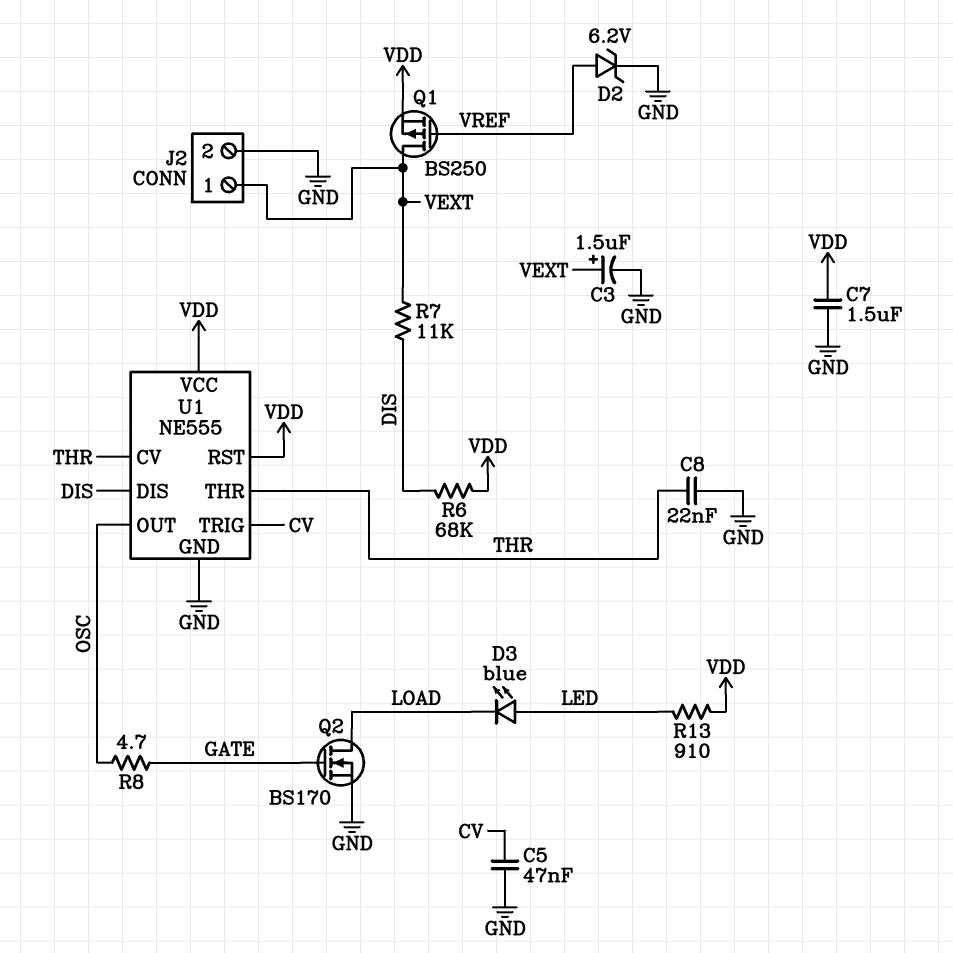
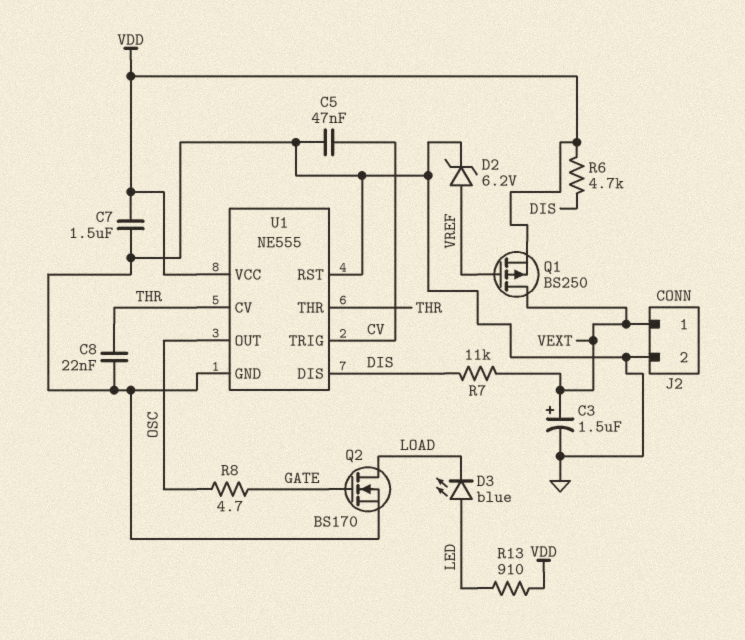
R6: 68k (DIS, VDD) -> 4.7k (DIS, VDD)
U1 pin RST: VDD -> GND

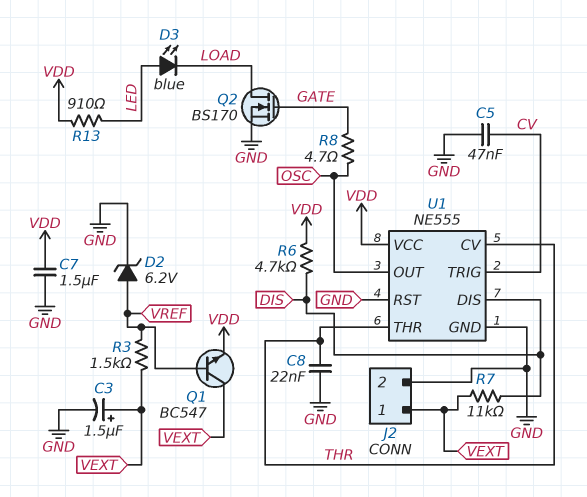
Q1: PMOS BS250 (G VREF, D VEXT, S VDD) -> NPN BC547 (B VREF, C VEXT, E VDD)
R3: none -> 1.5k (VEXT, VREF)

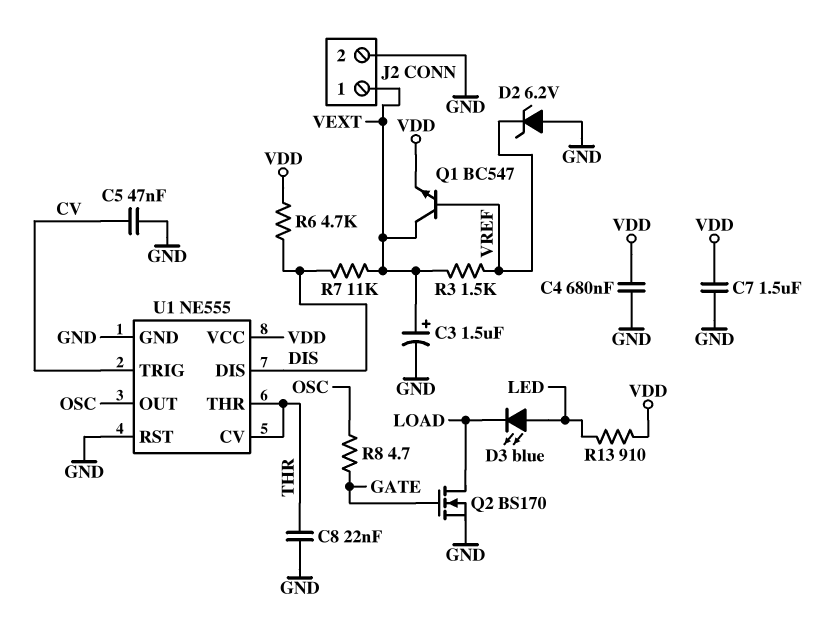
C4: none -> 680nF (GND, VDD)
D2: zener 6.2V (A VREF, K GND) -> zener 6.2V (A GND, K VREF)

